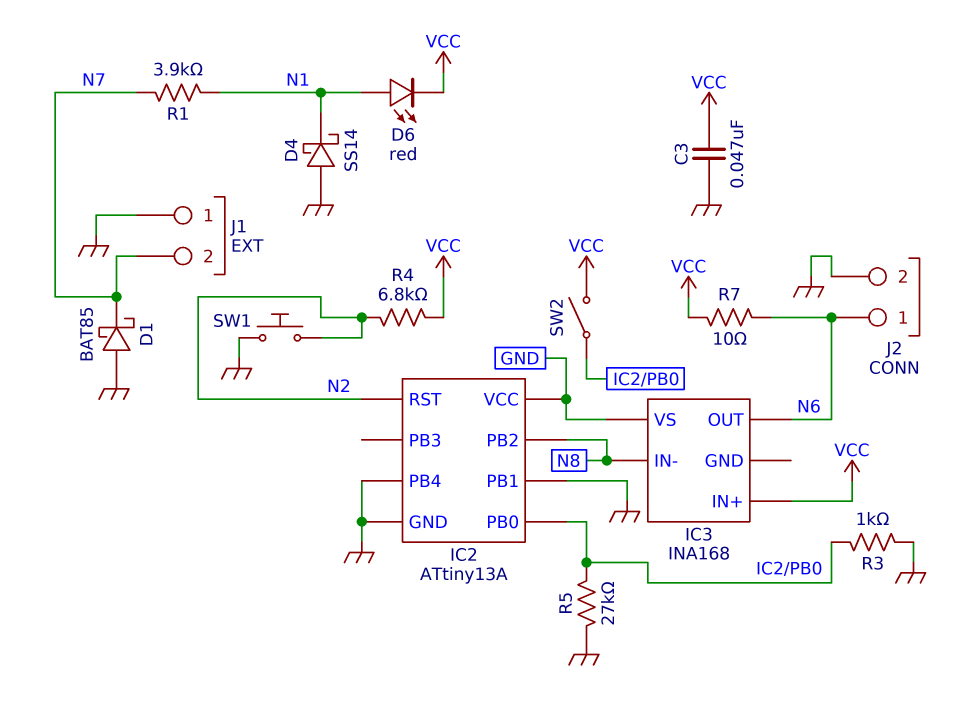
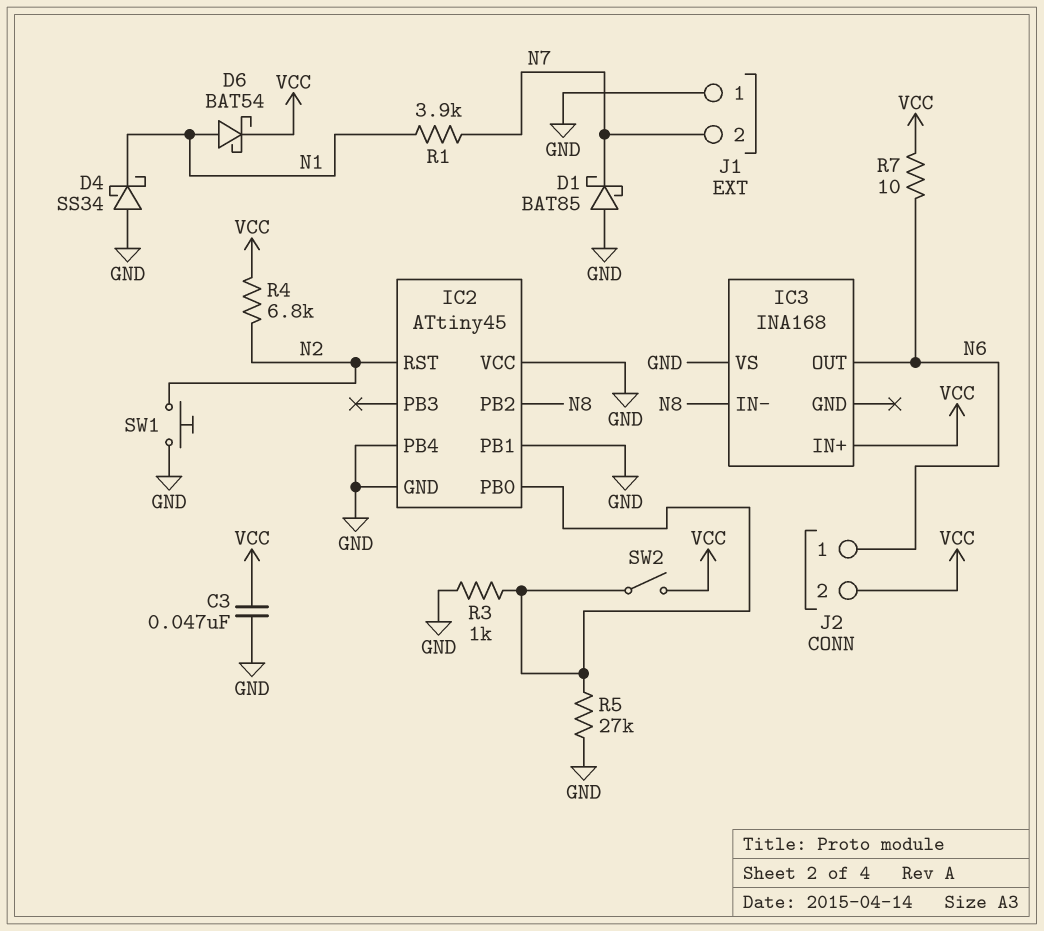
D4: schottky SS14 (A GND, K N1) -> schottky SS34 (A GND, K N1)
D6: LED red (A N1, K VCC) -> schottky BAT54 (A N1, K VCC)
IC2: ATtiny13A -> ATtiny45
J2 pin 2: GND -> VCC

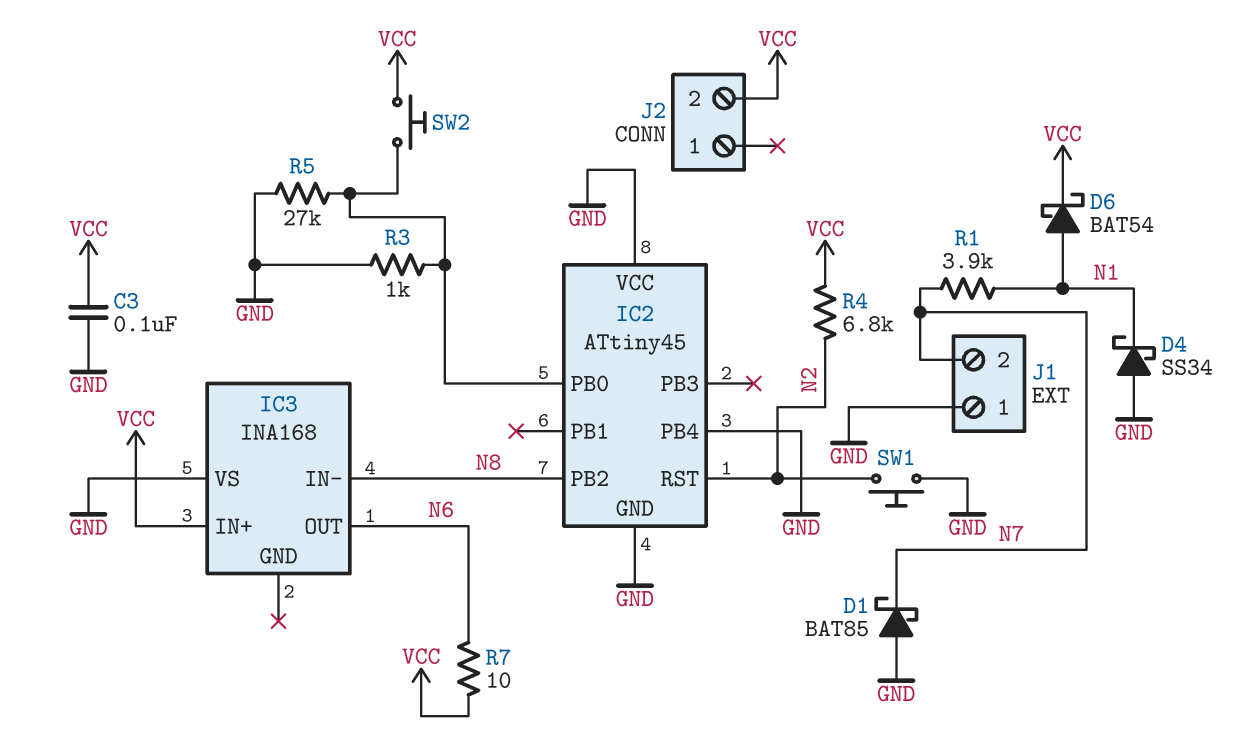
C3: 47nF (GND, VCC) -> 100nF (GND, VCC)
IC2 pin PB1: GND -> none
J2 pin 1: N6 -> none
SW2: switch (IC2/PB0, VCC) -> button (IC2/PB0, VCC)

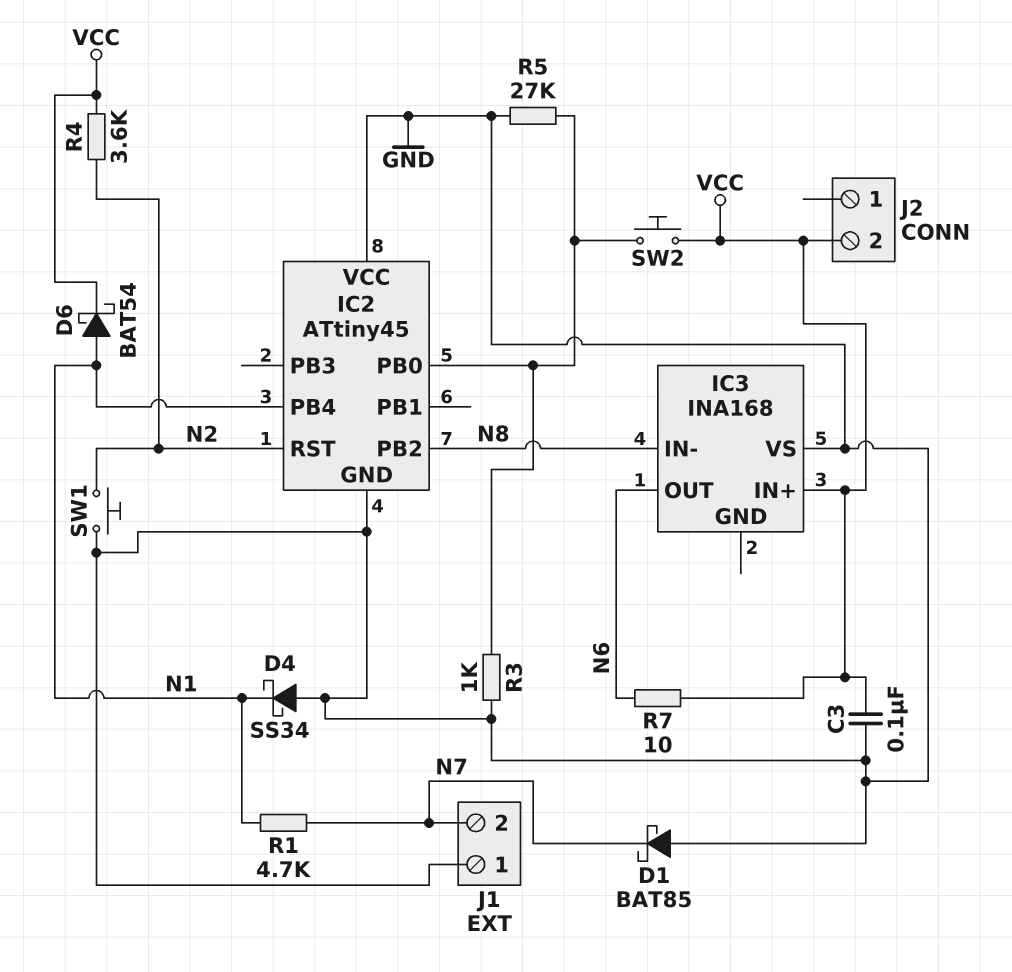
IC2 pin PB4: GND -> N1
R1: 3.9k (N1, N7) -> 4.7k (N1, N7)
R4: 6.8k (N2, VCC) -> 3.6k (N2, VCC)

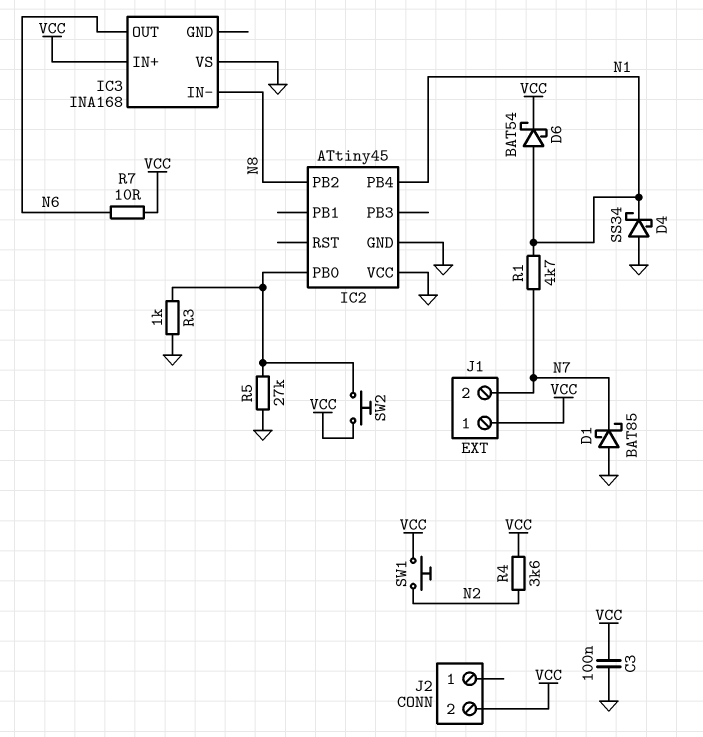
IC2 pin RST: N2 -> none
J1 pin 1: GND -> VCC
SW1: button (GND, N2) -> button (N2, VCC)

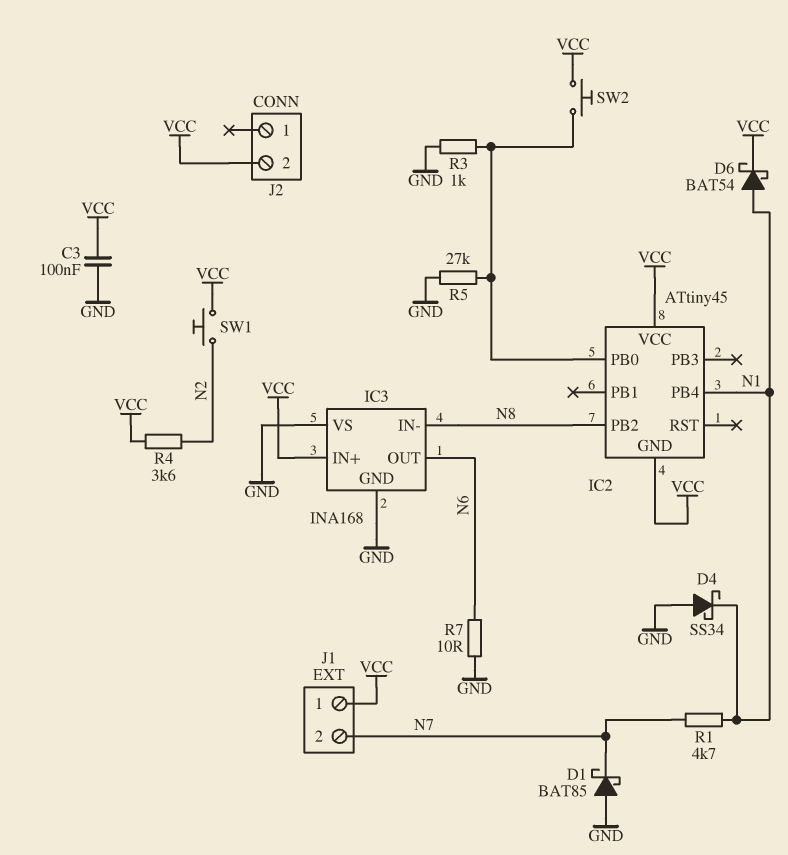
IC2 pin GND: GND -> VCC
IC2 pin VCC: GND -> VCC
IC3 pin GND: none -> GND
R7: 10 (N6, VCC) -> 10 (GND, N6)

